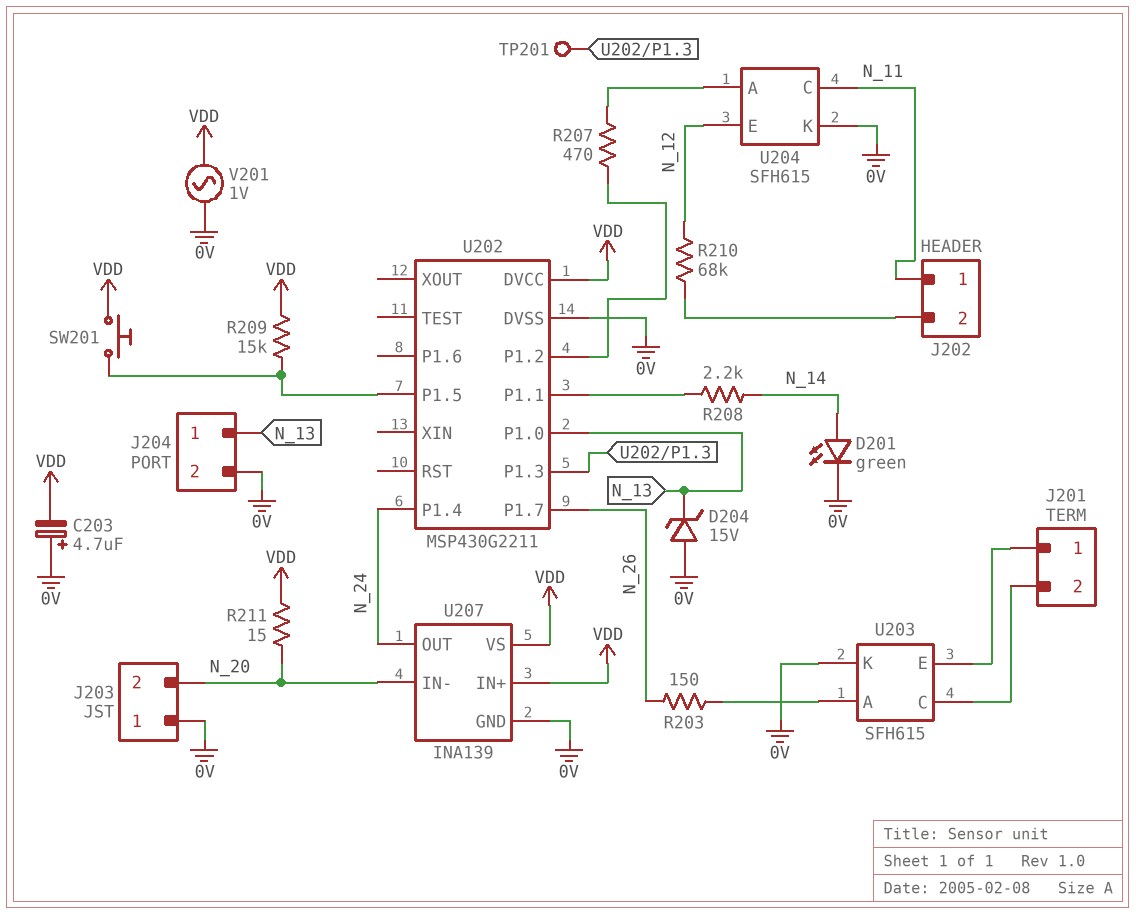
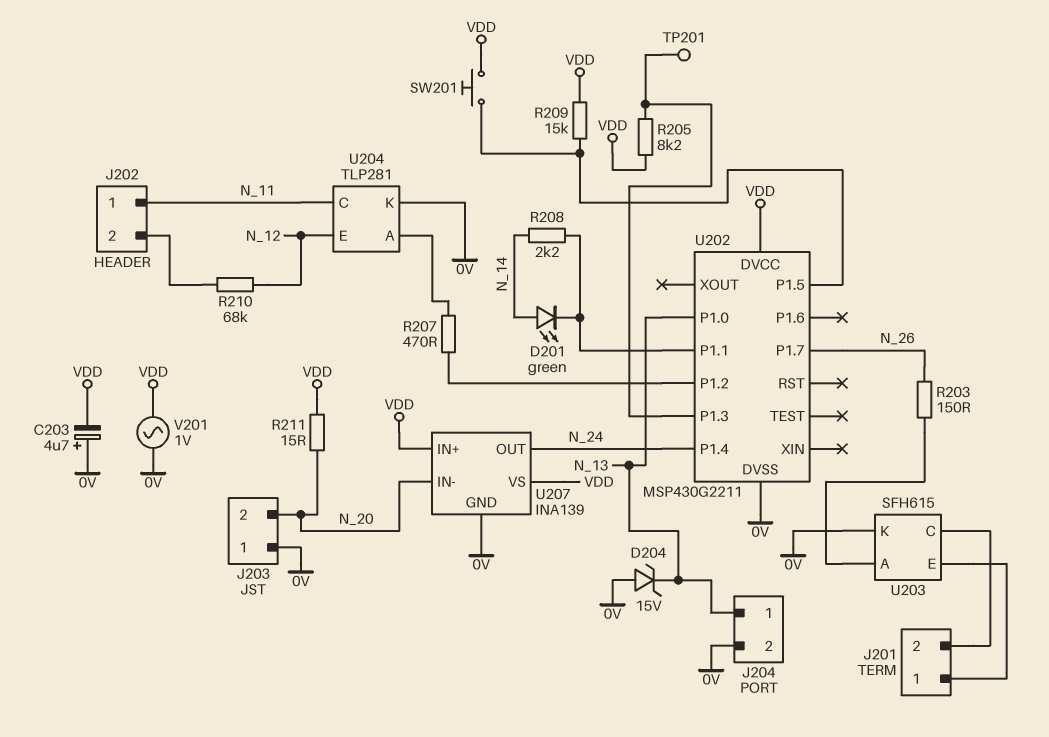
D201: LED green (A N_14, K 0V) -> LED green (A N_14, K U202/P1.1)
R205: none -> 8.2k (U202/P1.3, VDD)
U204: SFH615 -> TLP281

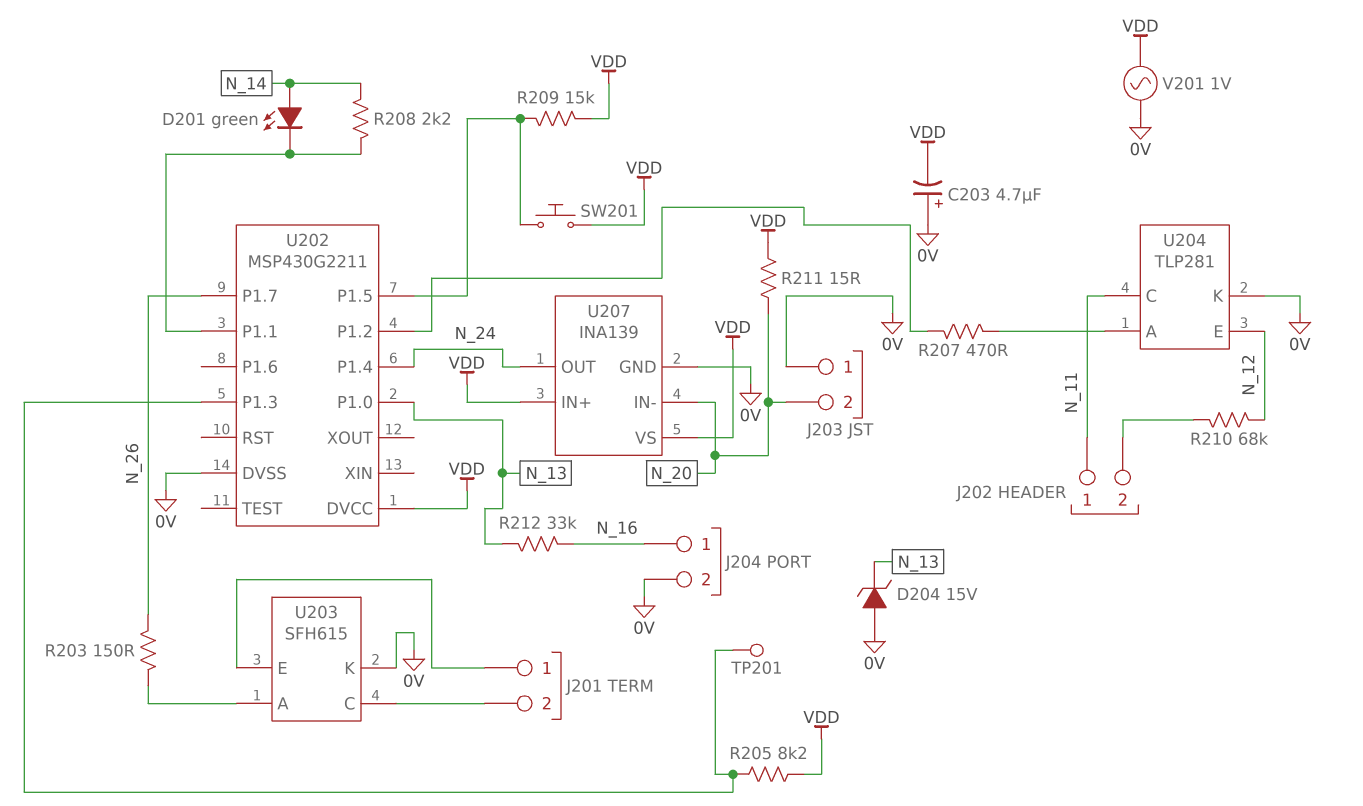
J204 pin 1: N_13 -> N_16
R212: none -> 33k (N_13, N_16)

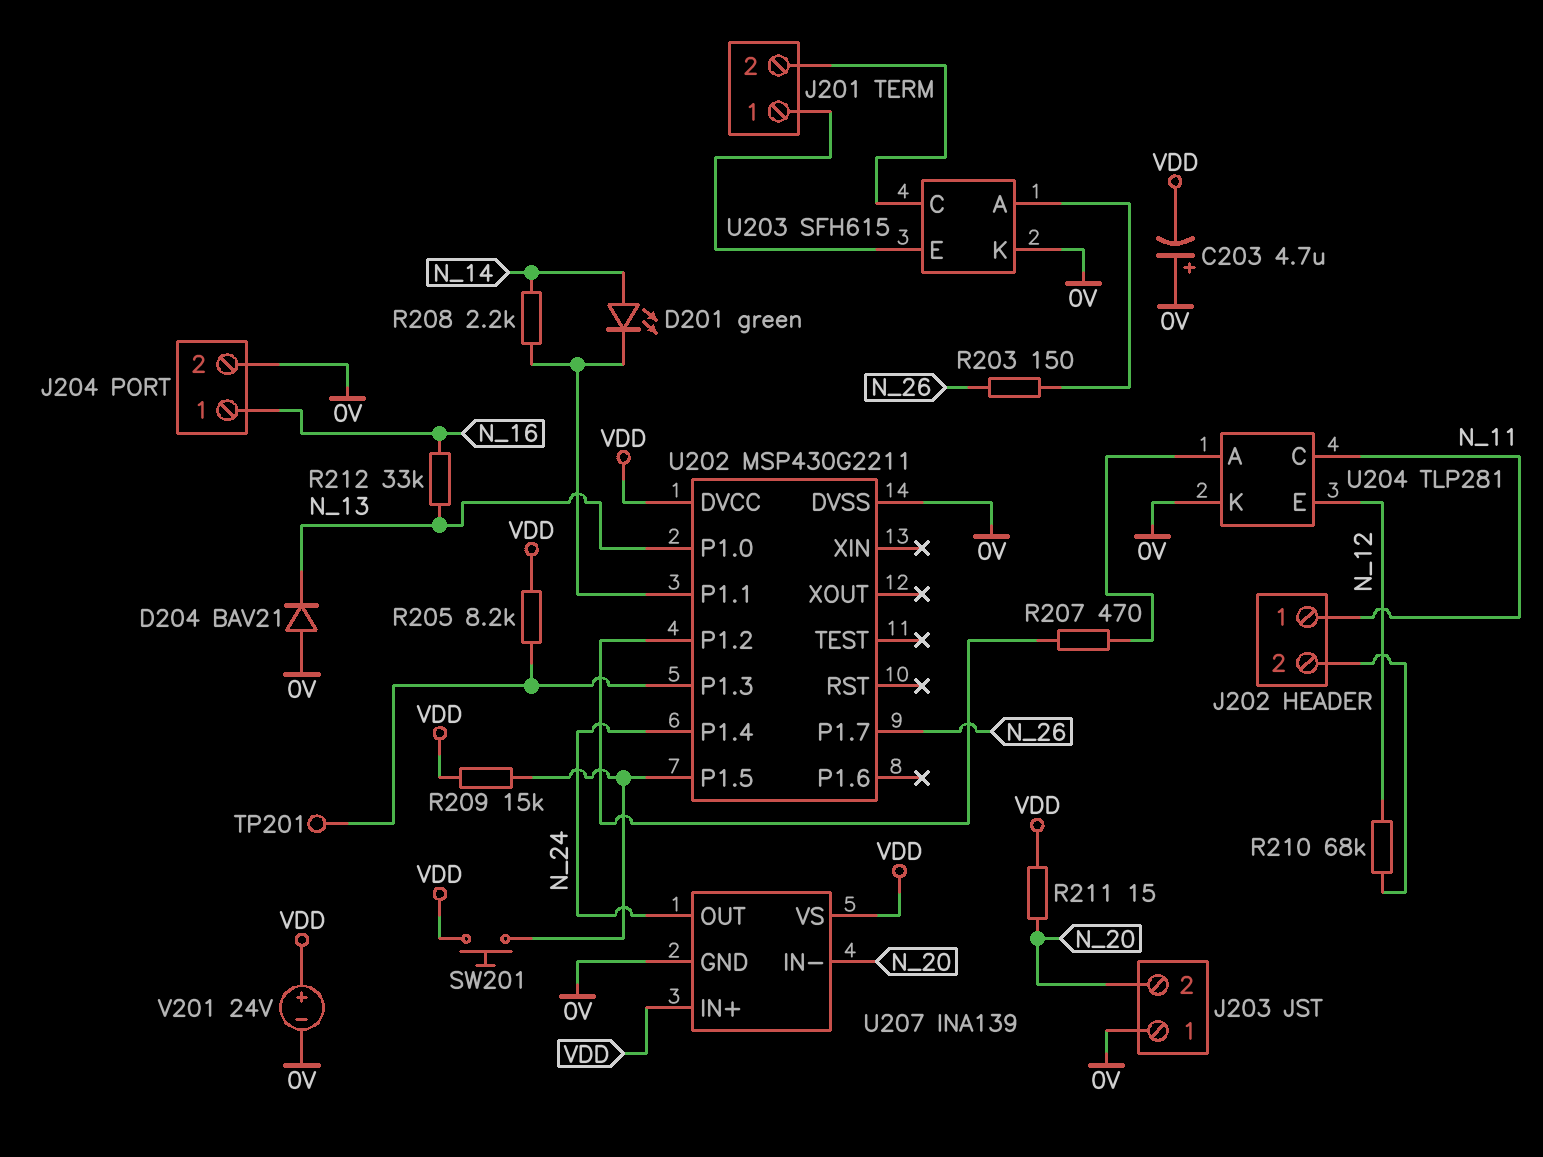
D204: zener 15V (A 0V, K N_13) -> diode BAV21 (A 0V, K N_13)
V201: AC 1V (0V, VDD) -> 24V (plus VDD, minus 0V)

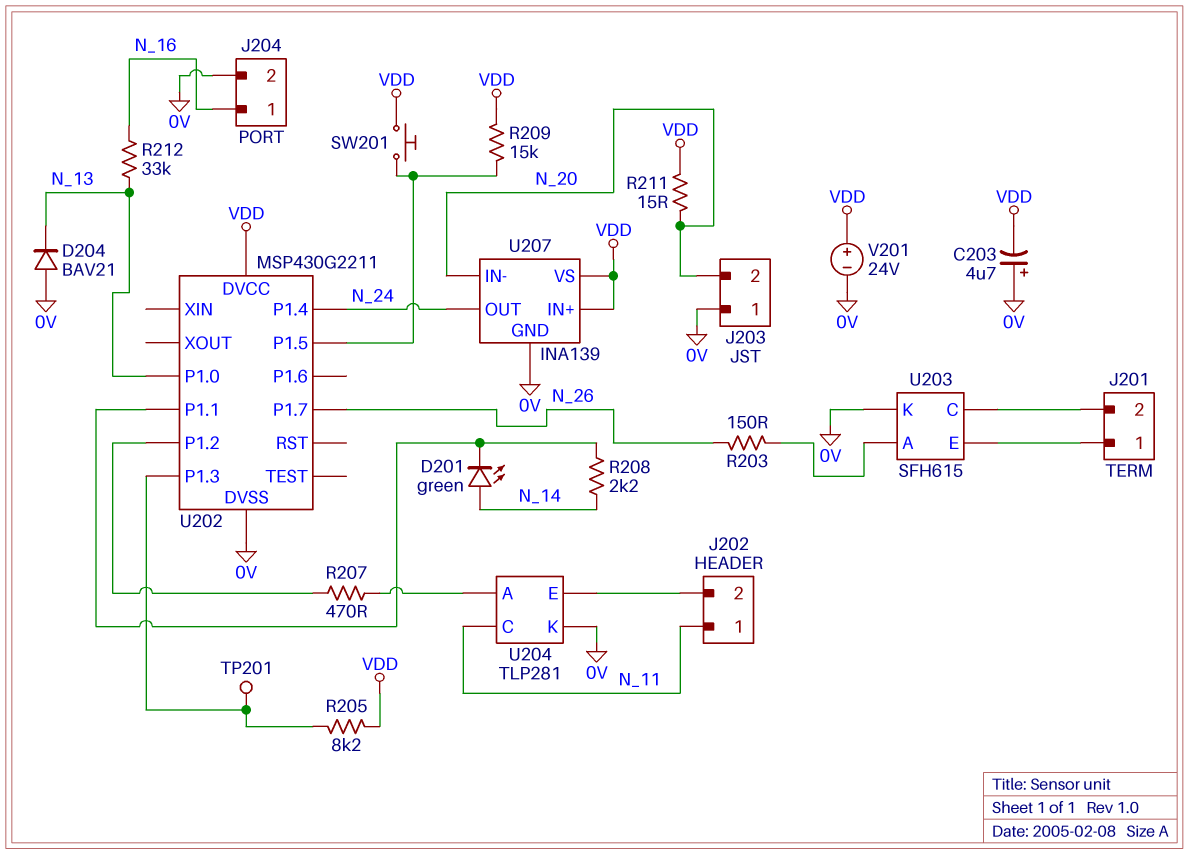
R210: 68k (J202/2, N_12) -> none
U204 pin E: N_12 -> J202/2

